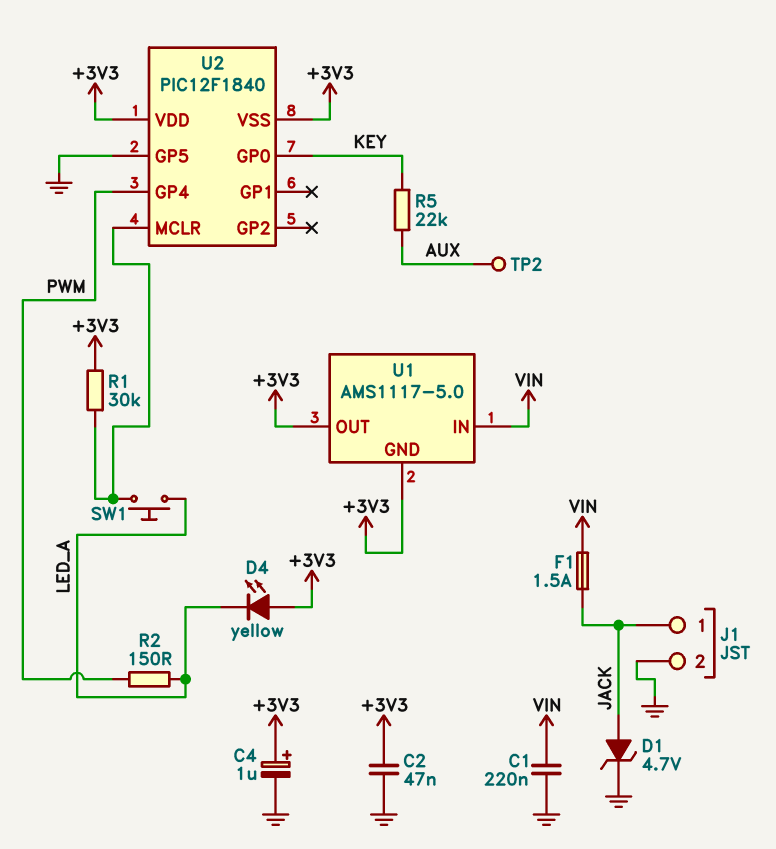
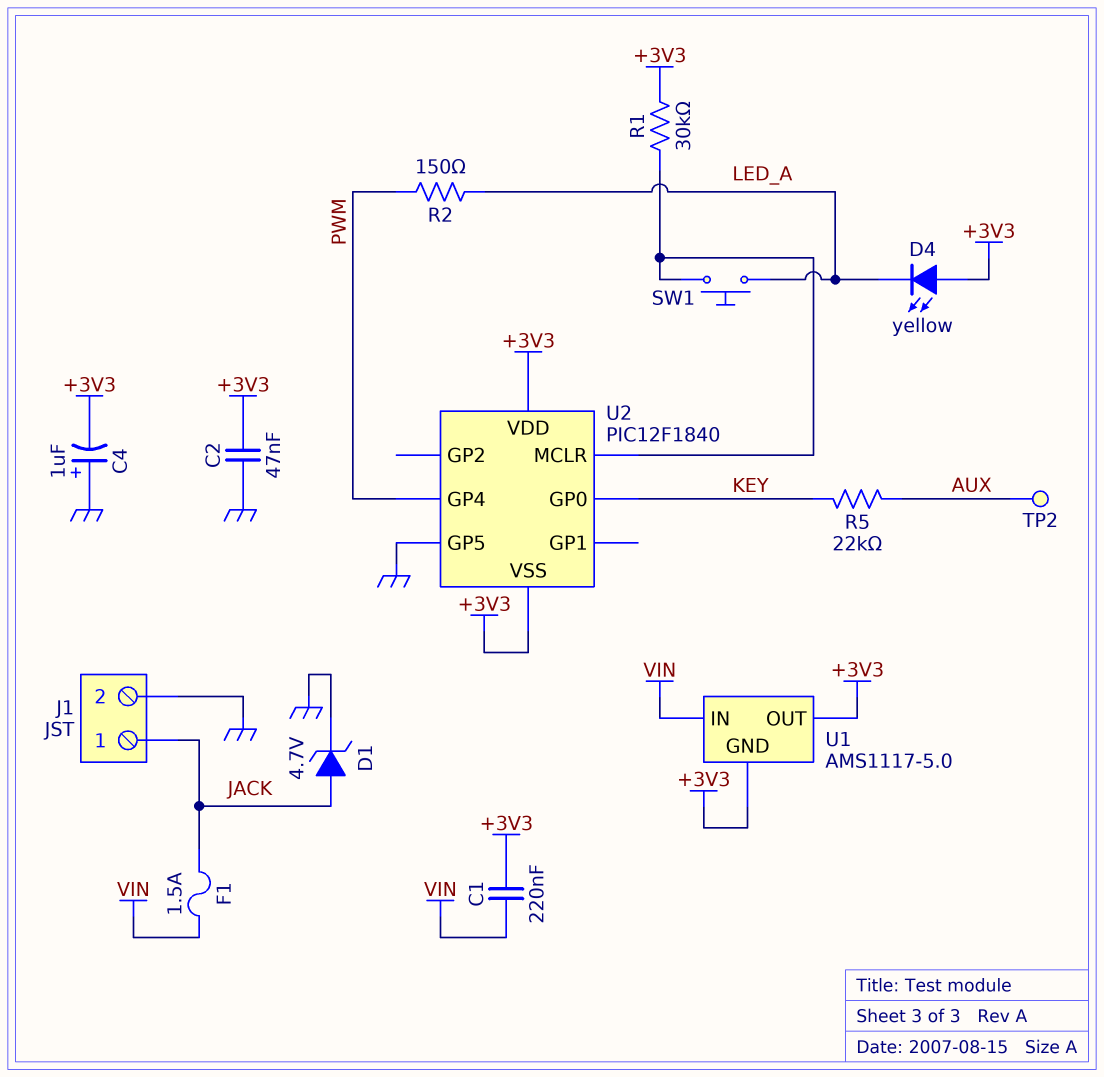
C1: 220nF (GND, VIN) -> 220nF (+3V3, VIN)
C4: 1uF (plus +3V3, minus GND) -> 1uF (plus GND, minus +3V3)

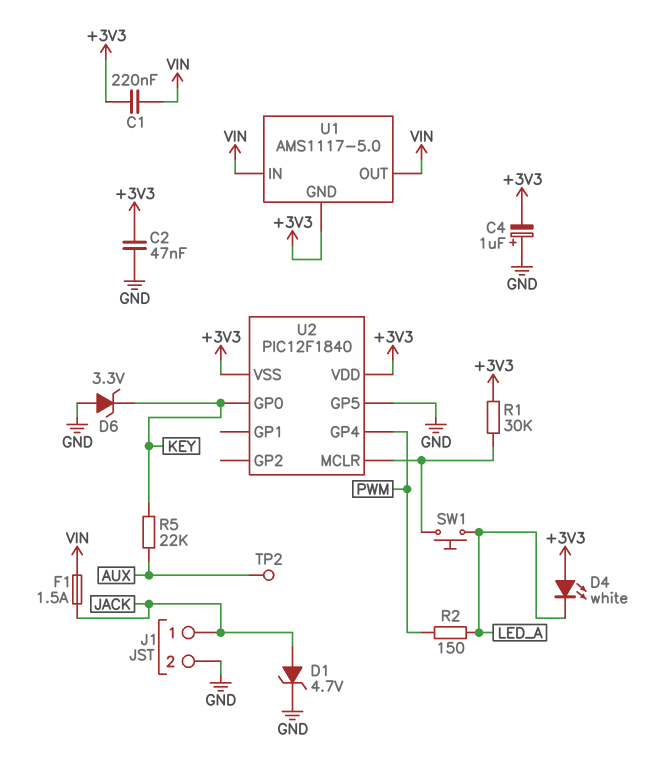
D4: LED yellow (A +3V3, K LED_A) -> LED white (A +3V3, K LED_A)
D6: none -> zener 3.3V (A GND, K KEY)
U1 pin OUT: +3V3 -> VIN

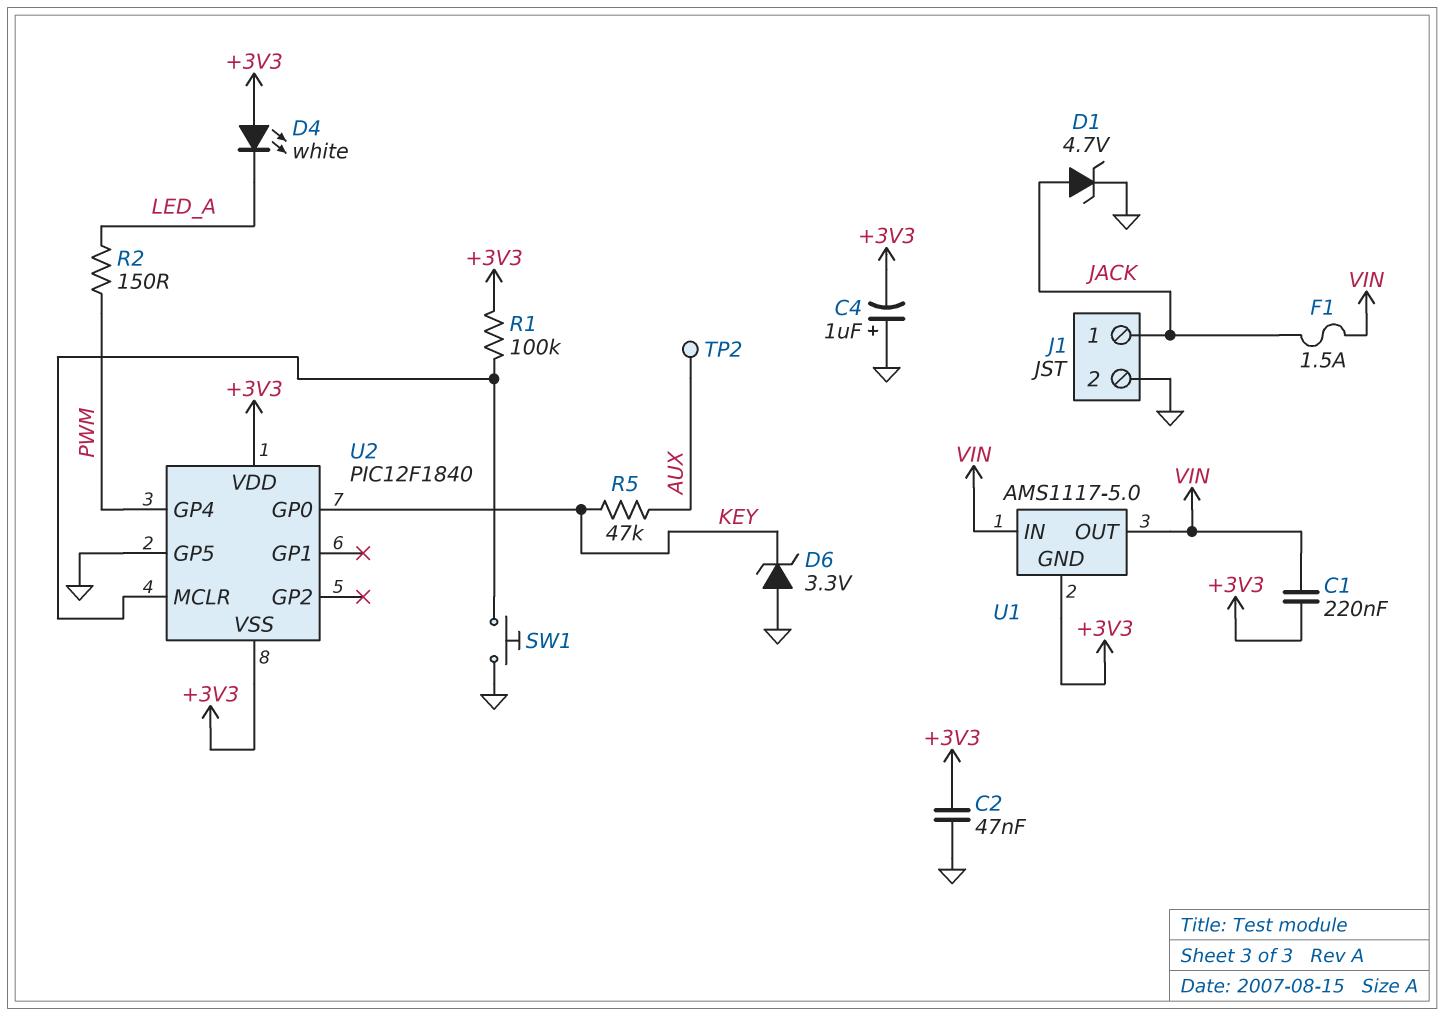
R1: 30k (+3V3, U2/MCLR) -> 100k (+3V3, U2/MCLR)
R5: 22k (AUX, KEY) -> 47k (AUX, KEY)
SW1: button (LED_A, U2/MCLR) -> button (GND, U2/MCLR)

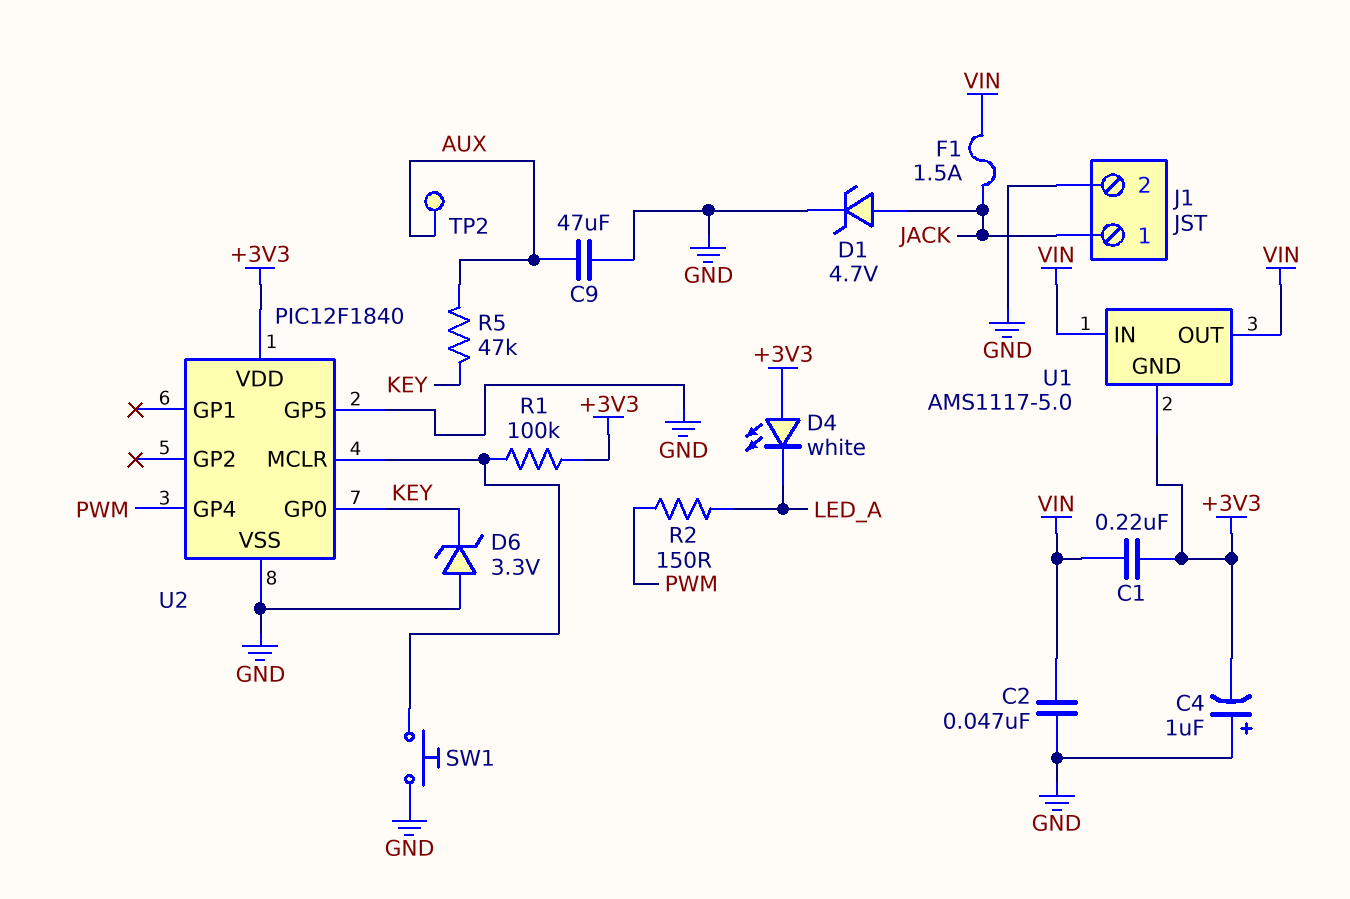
C2: 47nF (+3V3, GND) -> 47nF (GND, VIN)
C9: none -> 47uF (AUX, GND)
U2 pin VSS: +3V3 -> GND

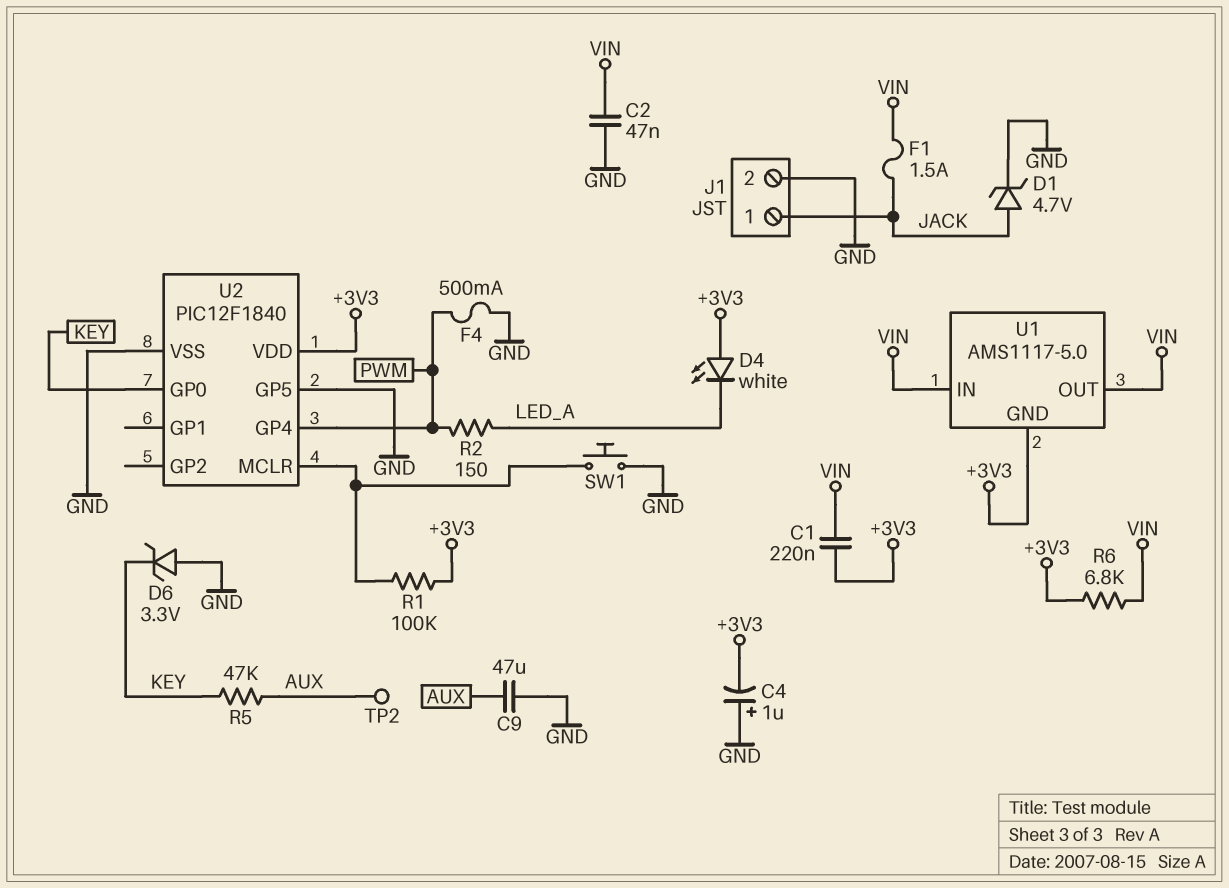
F4: none -> 500mA (GND, PWM)
R6: none -> 6.8k (+3V3, VIN)

